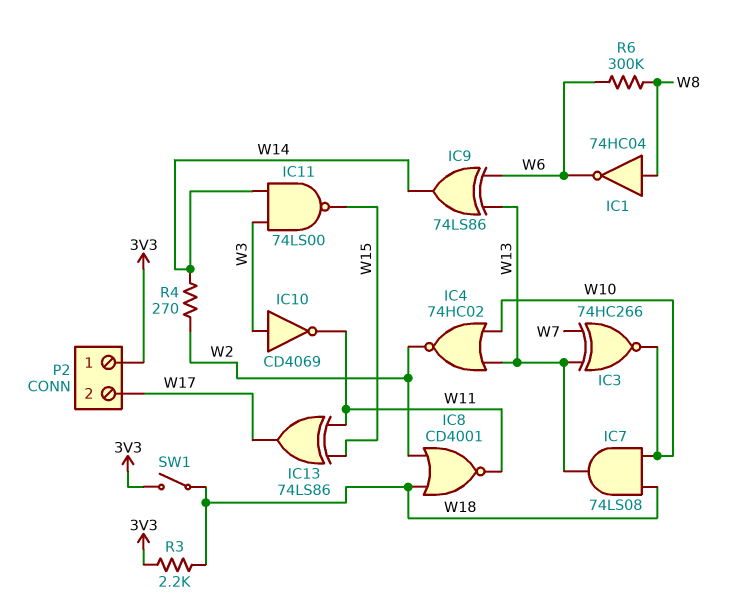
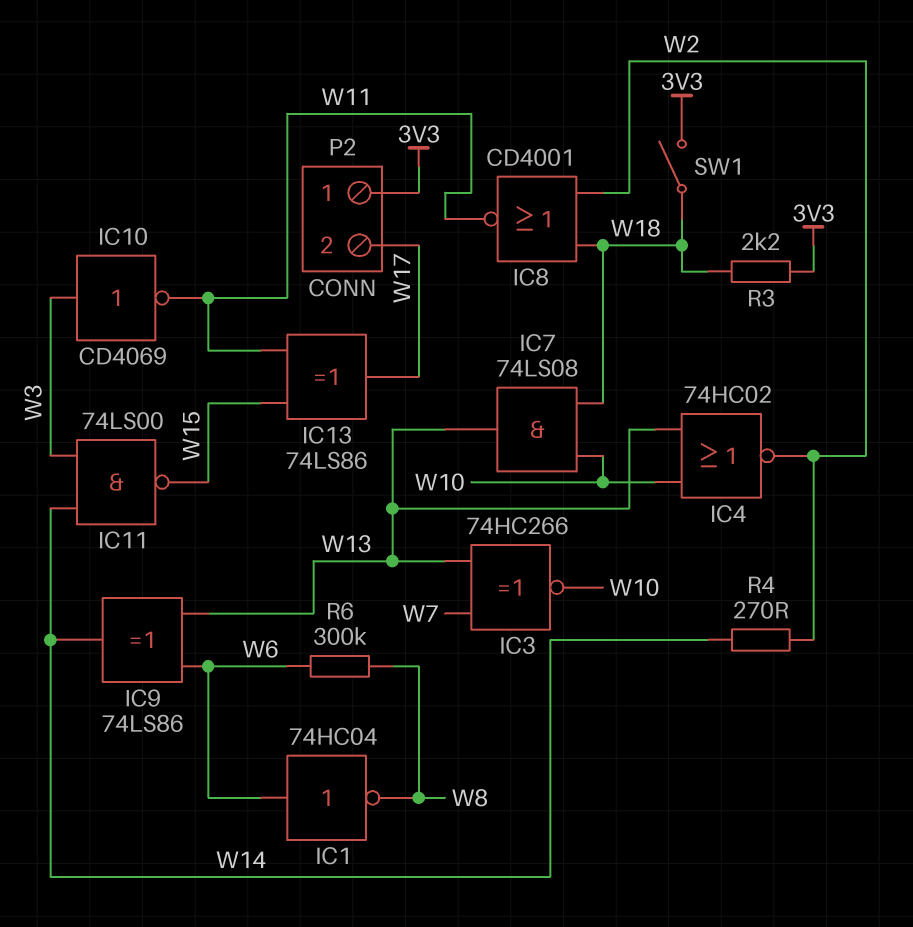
IC1: NOT 74HC04 (in W8, out W6) -> NOT 74HC04 (in W6, out W8)

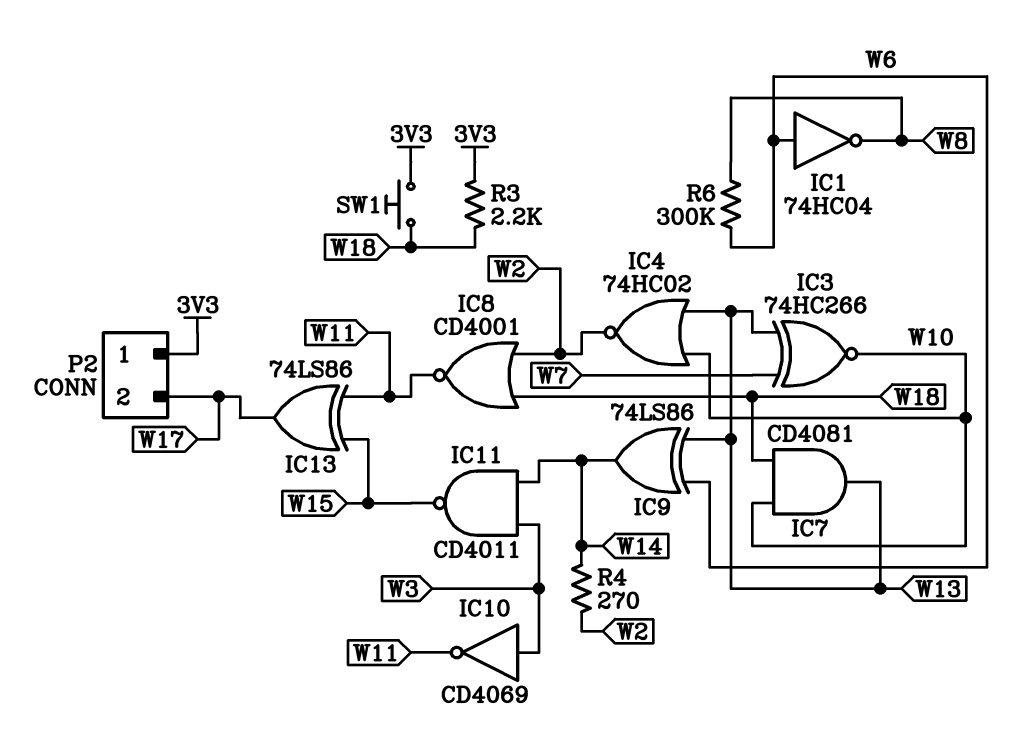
IC7: AND 74LS08 (in W10, in W18, out W13) -> AND CD4081 (in W10, in W18, out W13)
IC11: NAND 74LS00 (in W3, in W14, out W15) -> NAND CD4011 (in W3, in W14, out W15)
SW1: switch (3V3, W18) -> button (3V3, W18)

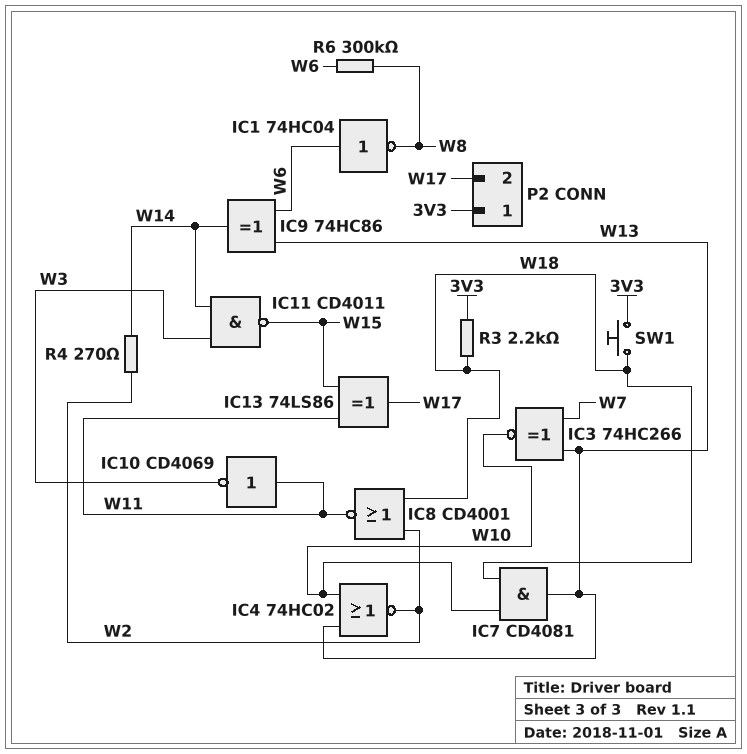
IC9: XOR 74LS86 (in W6, in W13, out W14) -> XOR 74HC86 (in W6, in W13, out W14)
IC10: NOT CD4069 (in W3, out W11) -> NOT CD4069 (in W11, out W3)

